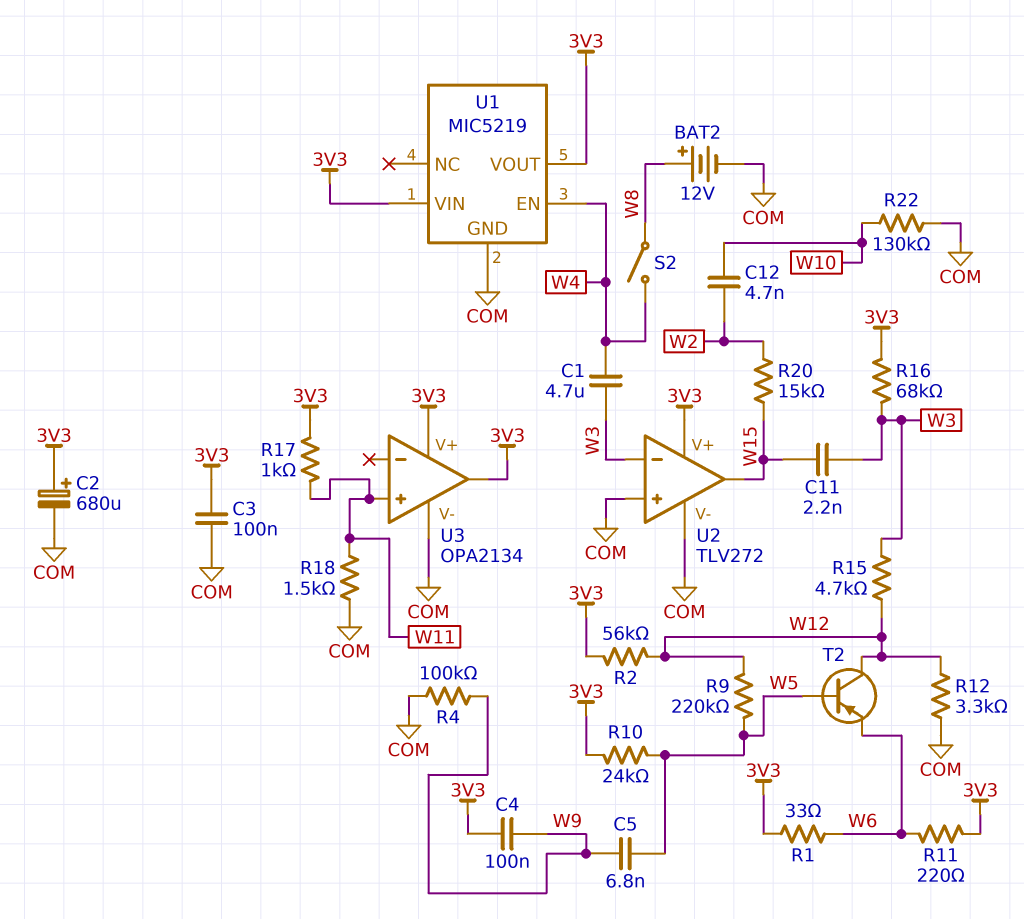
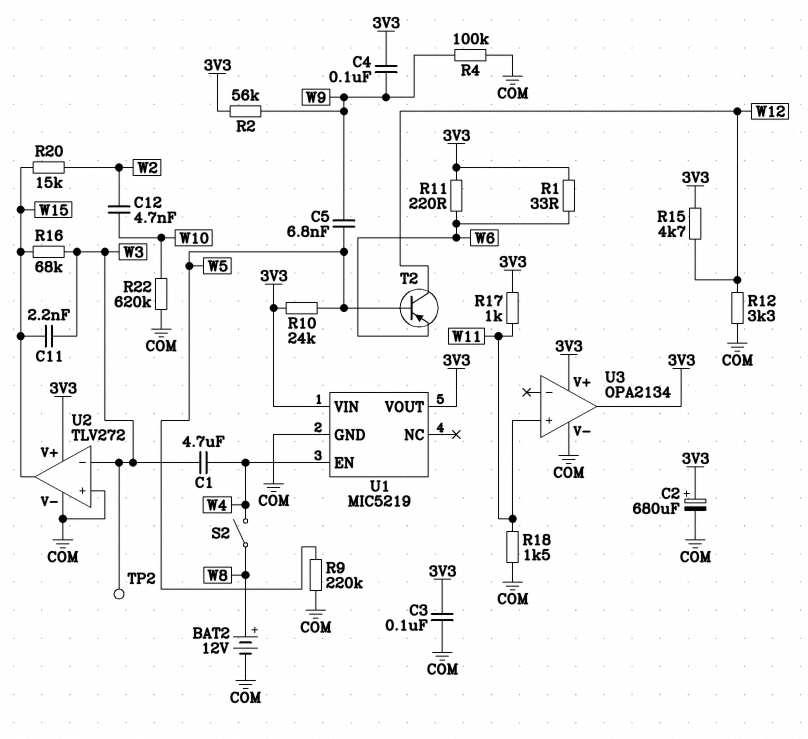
R2: 56k (3V3, W12) -> 56k (3V3, W9)
R9: 220k (W5, W12) -> 220k (COM, W5)
R15: 4.7k (W3, W12) -> 4.7k (3V3, W12)
R16: 68k (3V3, W3) -> 68k (W3, W15)
R22: 130k (COM, W10) -> 620k (COM, W10)
TP2: none -> test point (W3)

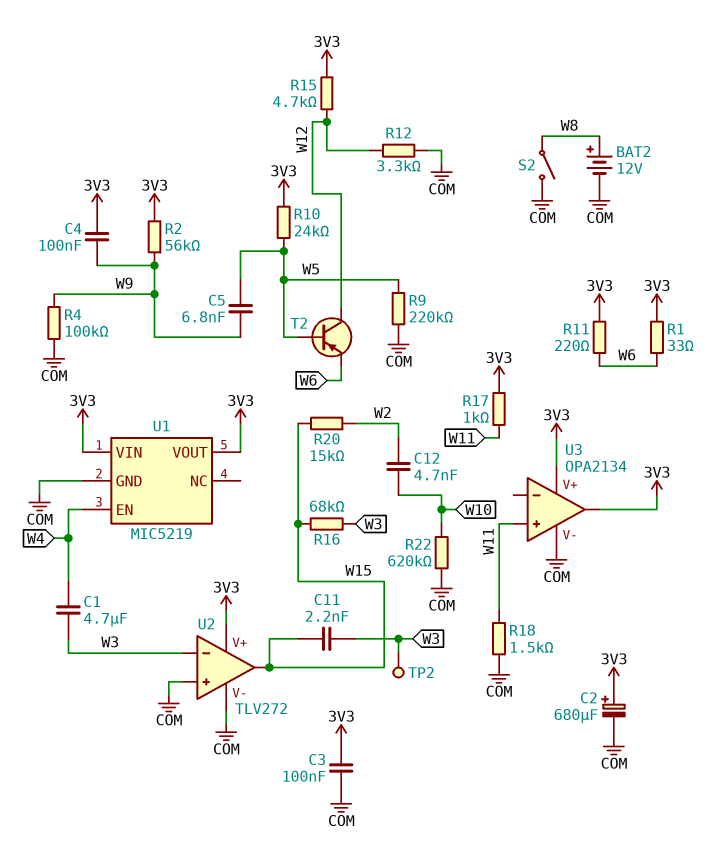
S2: switch (W4, W8) -> switch (COM, W8)

